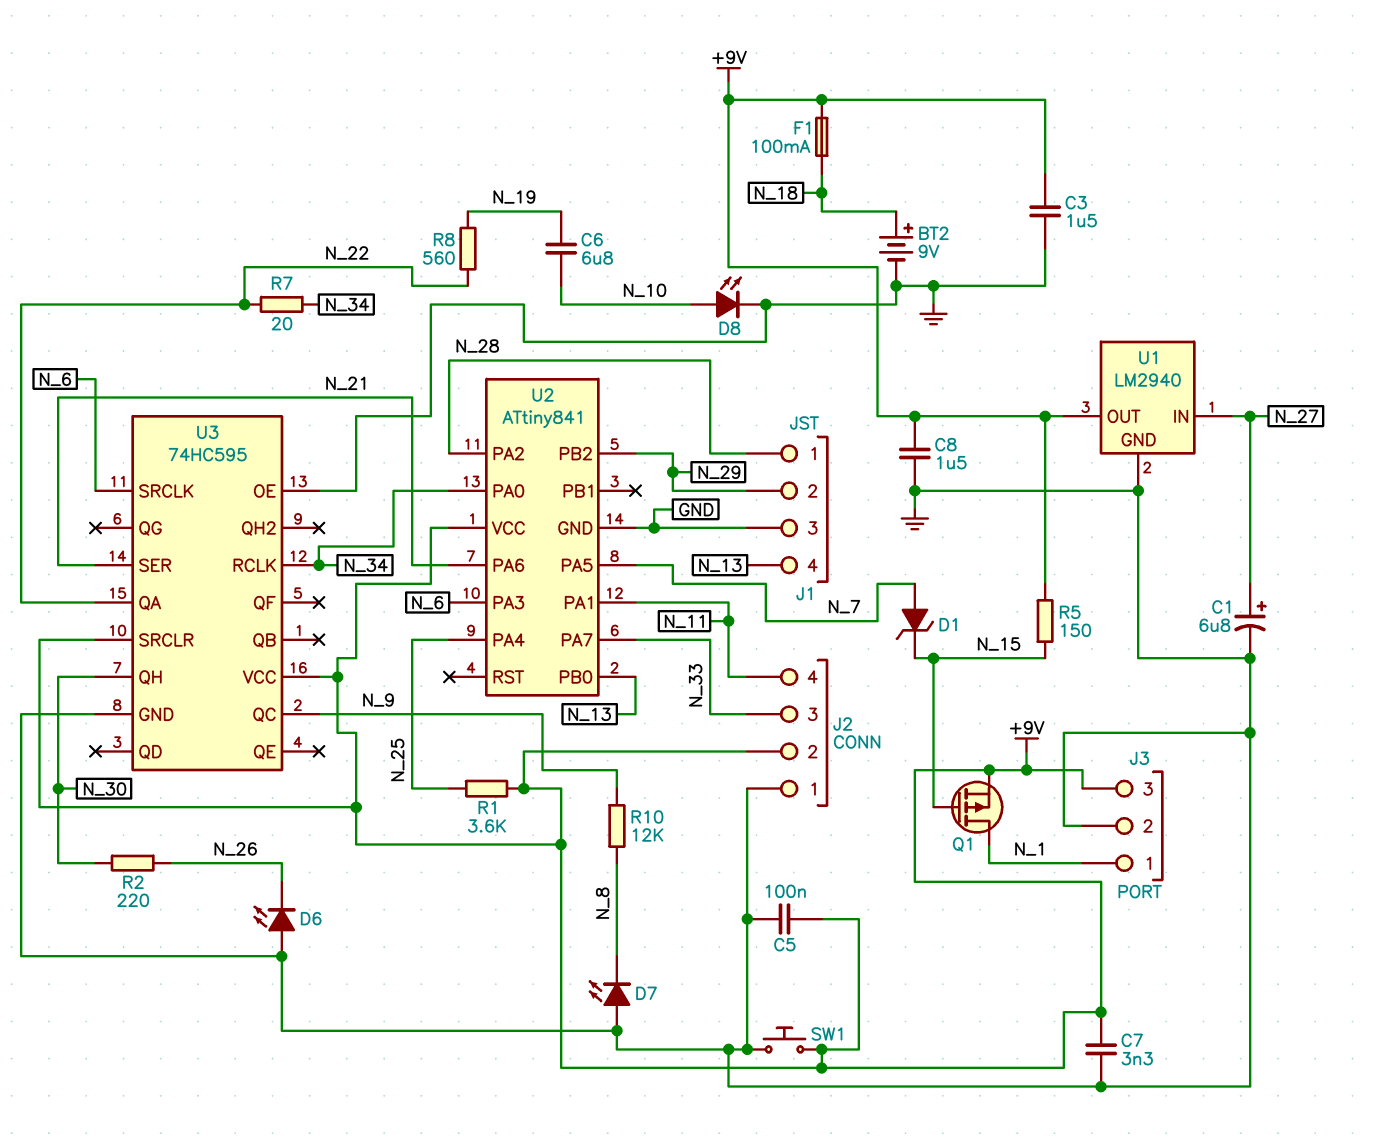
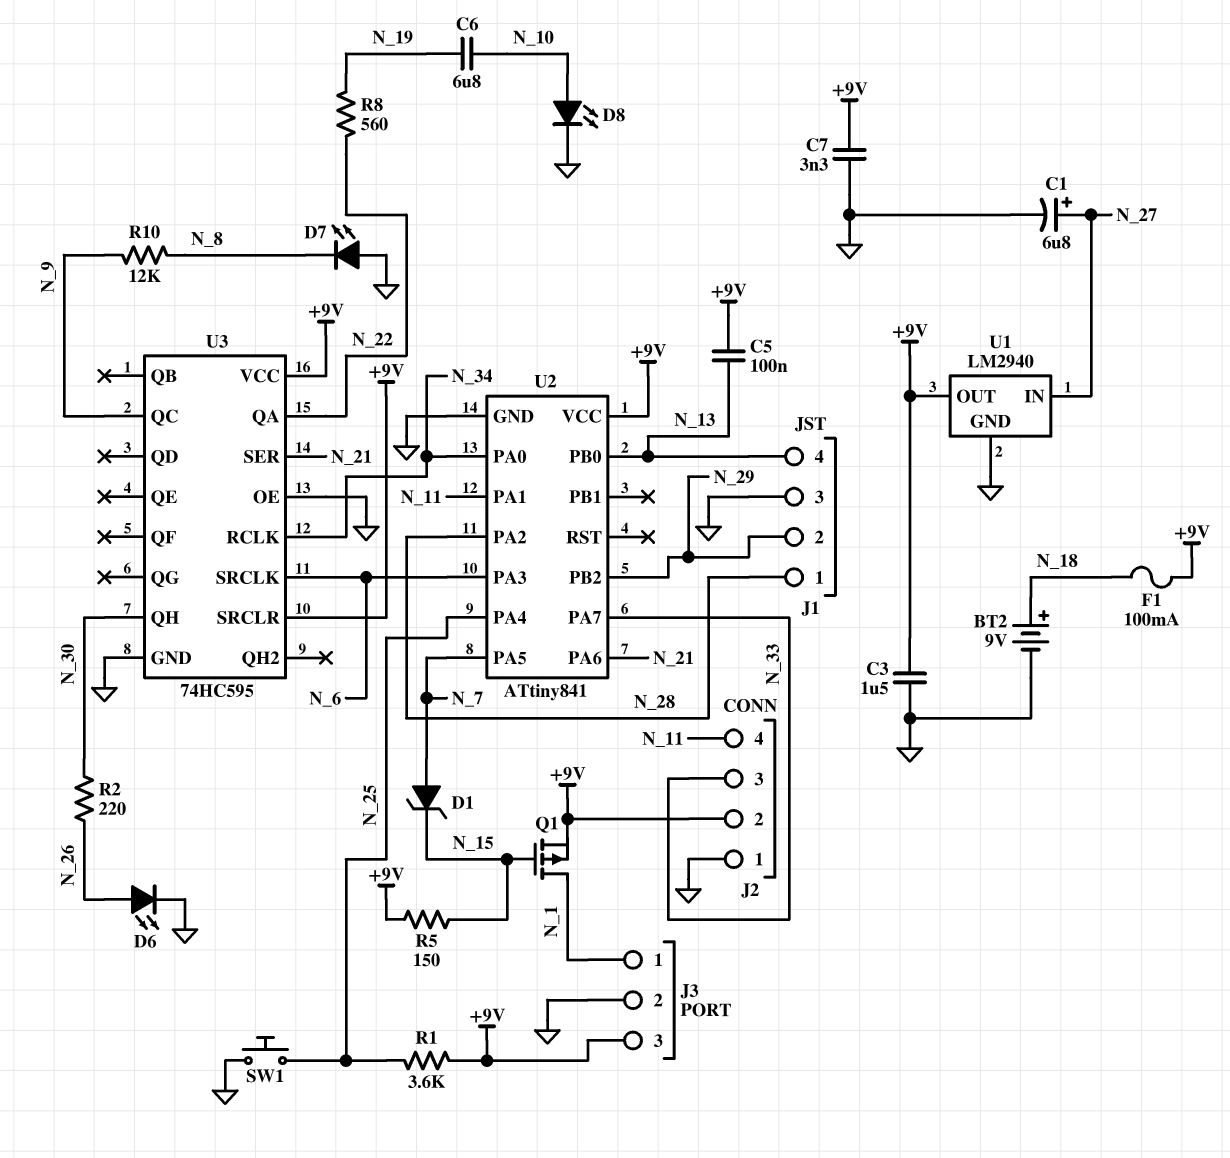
C5: 100nF (+9V, GND) -> 100nF (+9V, N_13)
C8: 1.5uF (+9V, GND) -> none
D6: LED (A GND, K N_26) -> LED (A N_26, K GND)
R7: 20 (N_22, N_34) -> none
SW1: button (+9V, GND) -> button (GND, N_25)

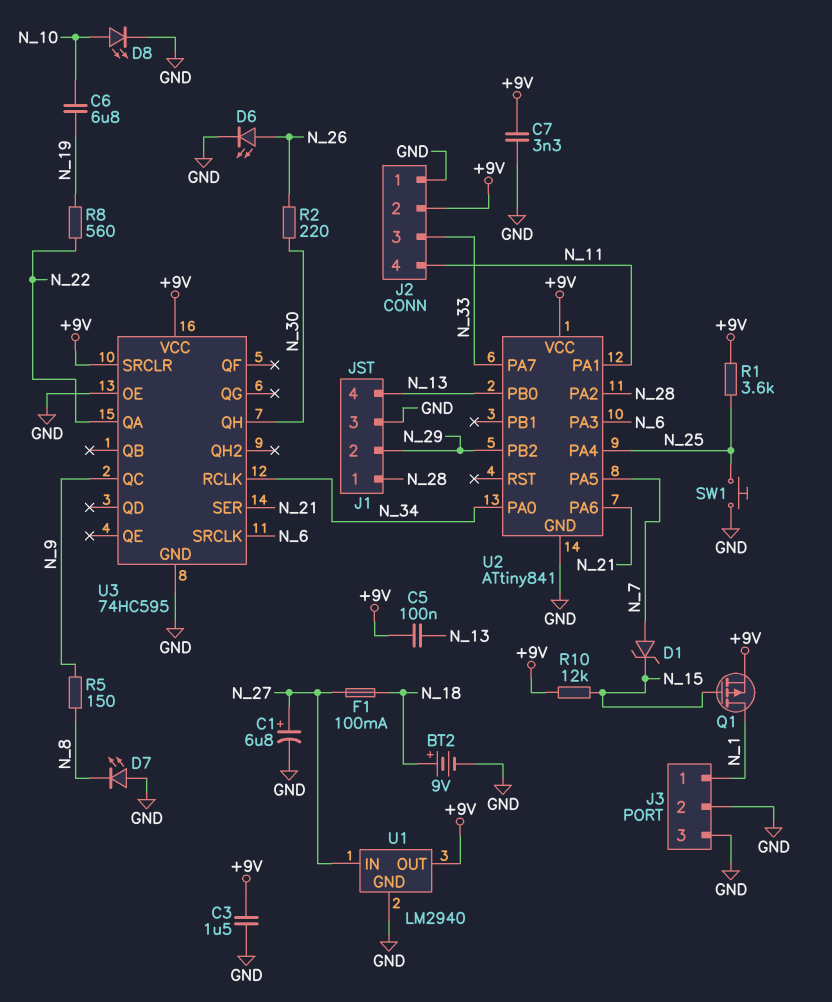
F1: 100mA (+9V, N_18) -> 100mA (N_18, N_27)
J3 pin 3: +9V -> GND
R5: 150 (+9V, N_15) -> 150 (N_8, N_9)
R10: 12k (N_8, N_9) -> 12k (+9V, N_15)

